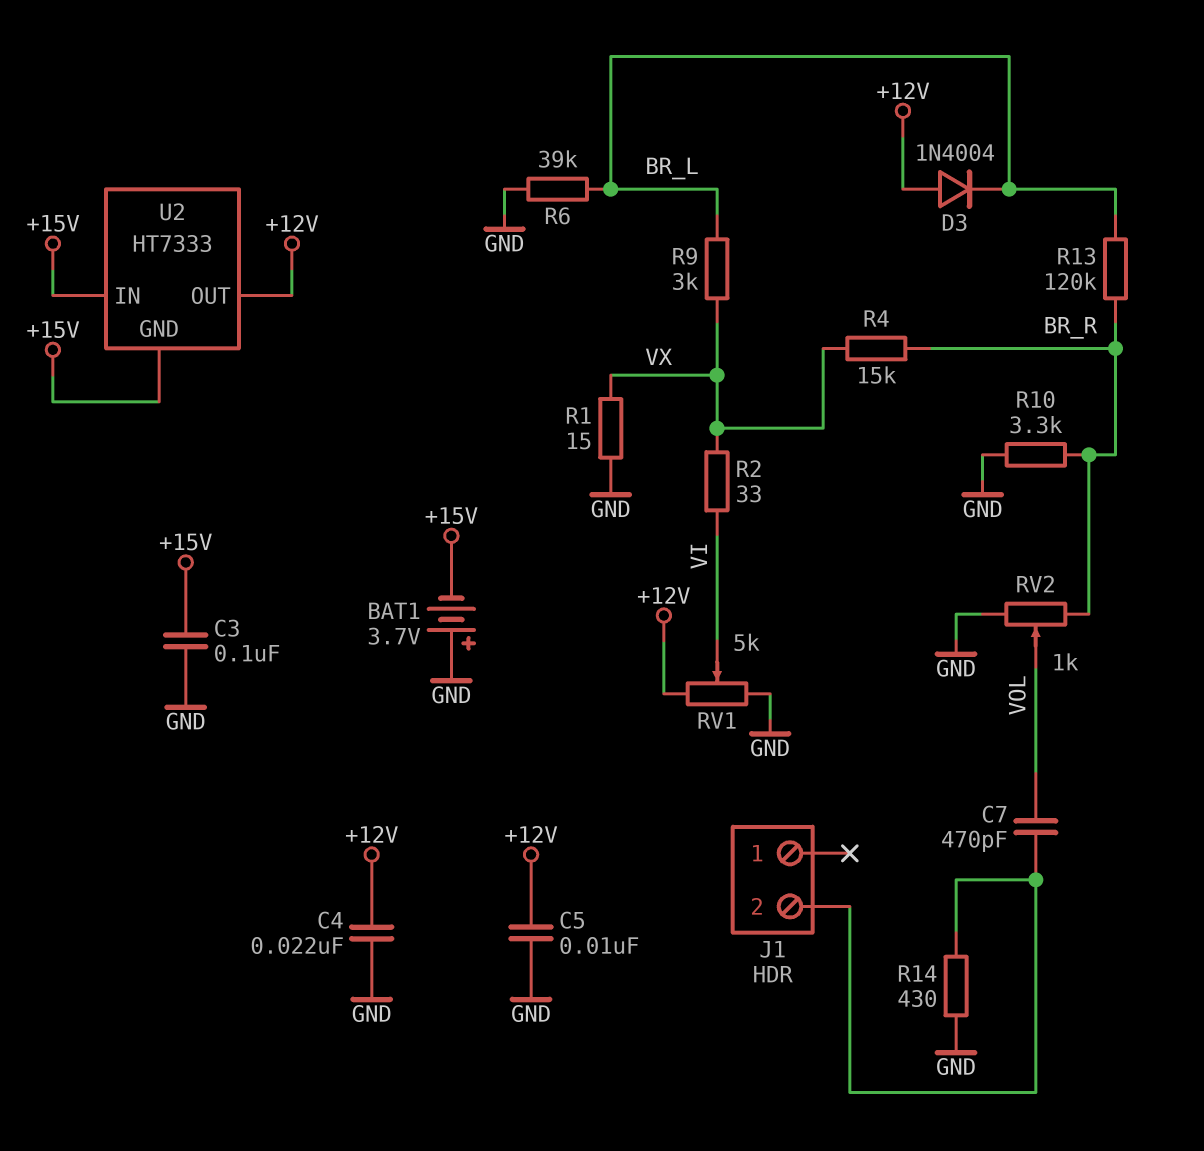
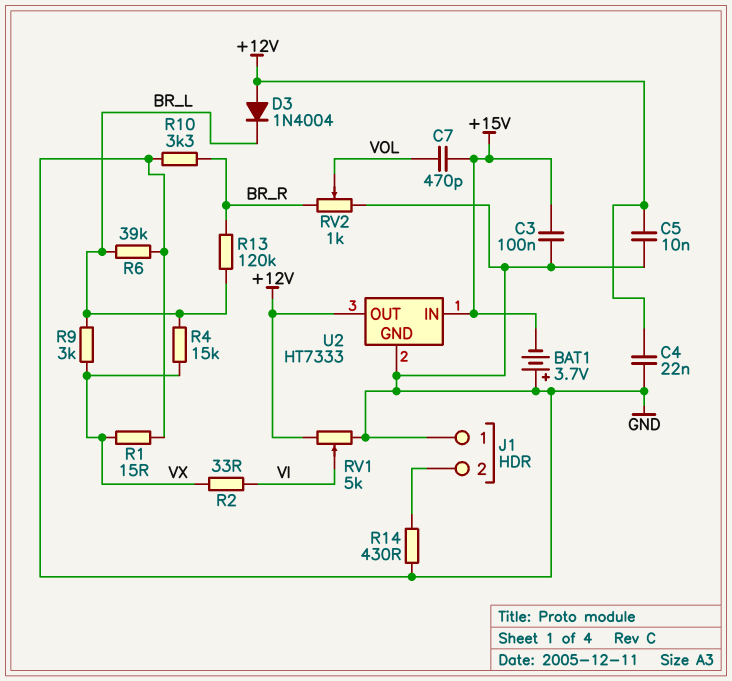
C7: 470pF (J1/2, VOL) -> 470pF (+15V, VOL)
J1 pin 1: none -> GND
R4: 15k (BR_R, VX) -> 15k (BR_L, VX)
U2 pin GND: +15V -> GND

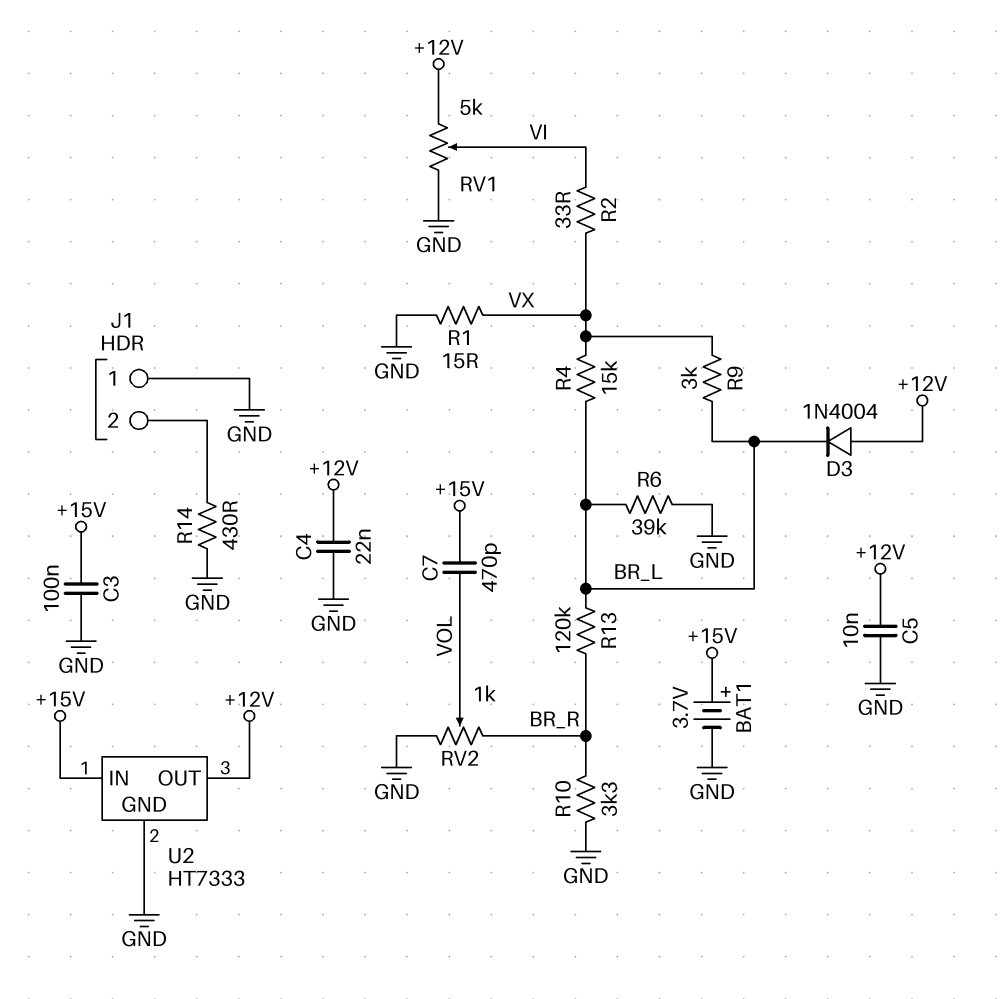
BAT1: 3.7V (plus GND, minus +15V) -> 3.7V (plus +15V, minus GND)

